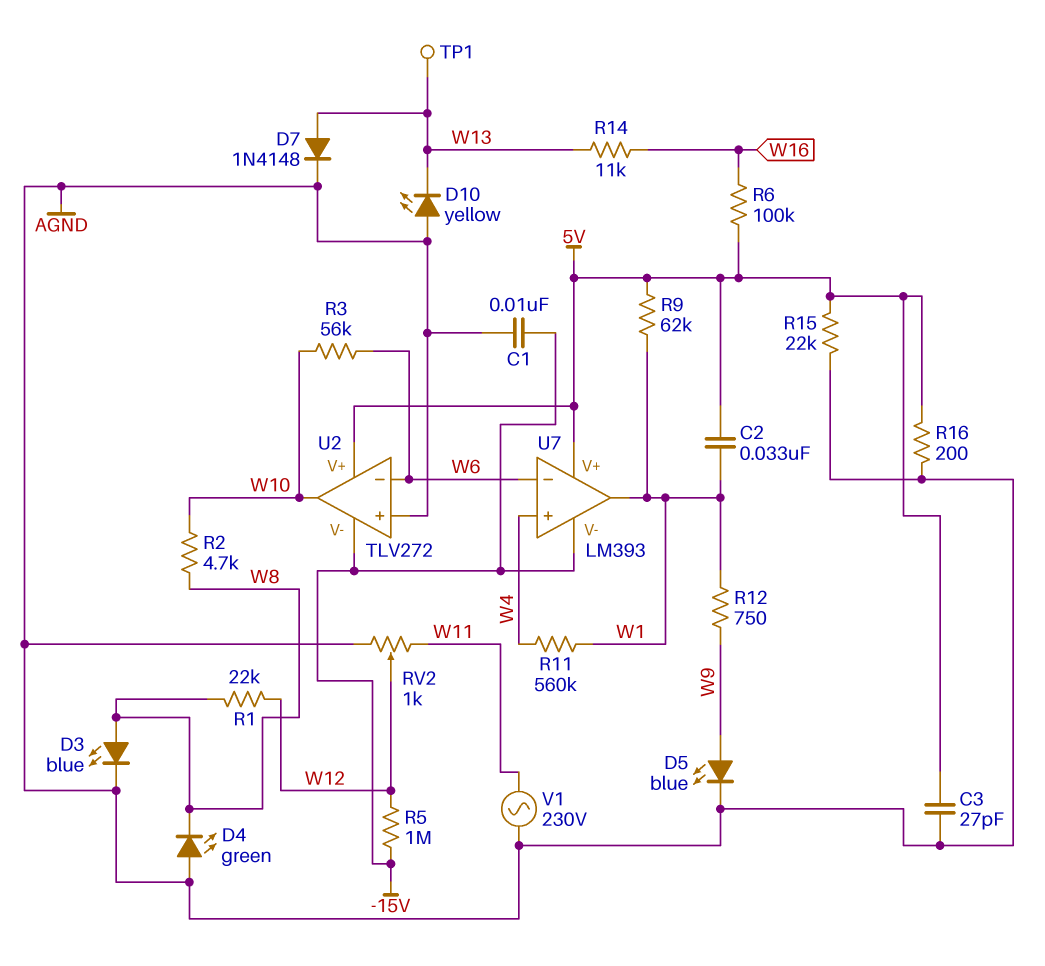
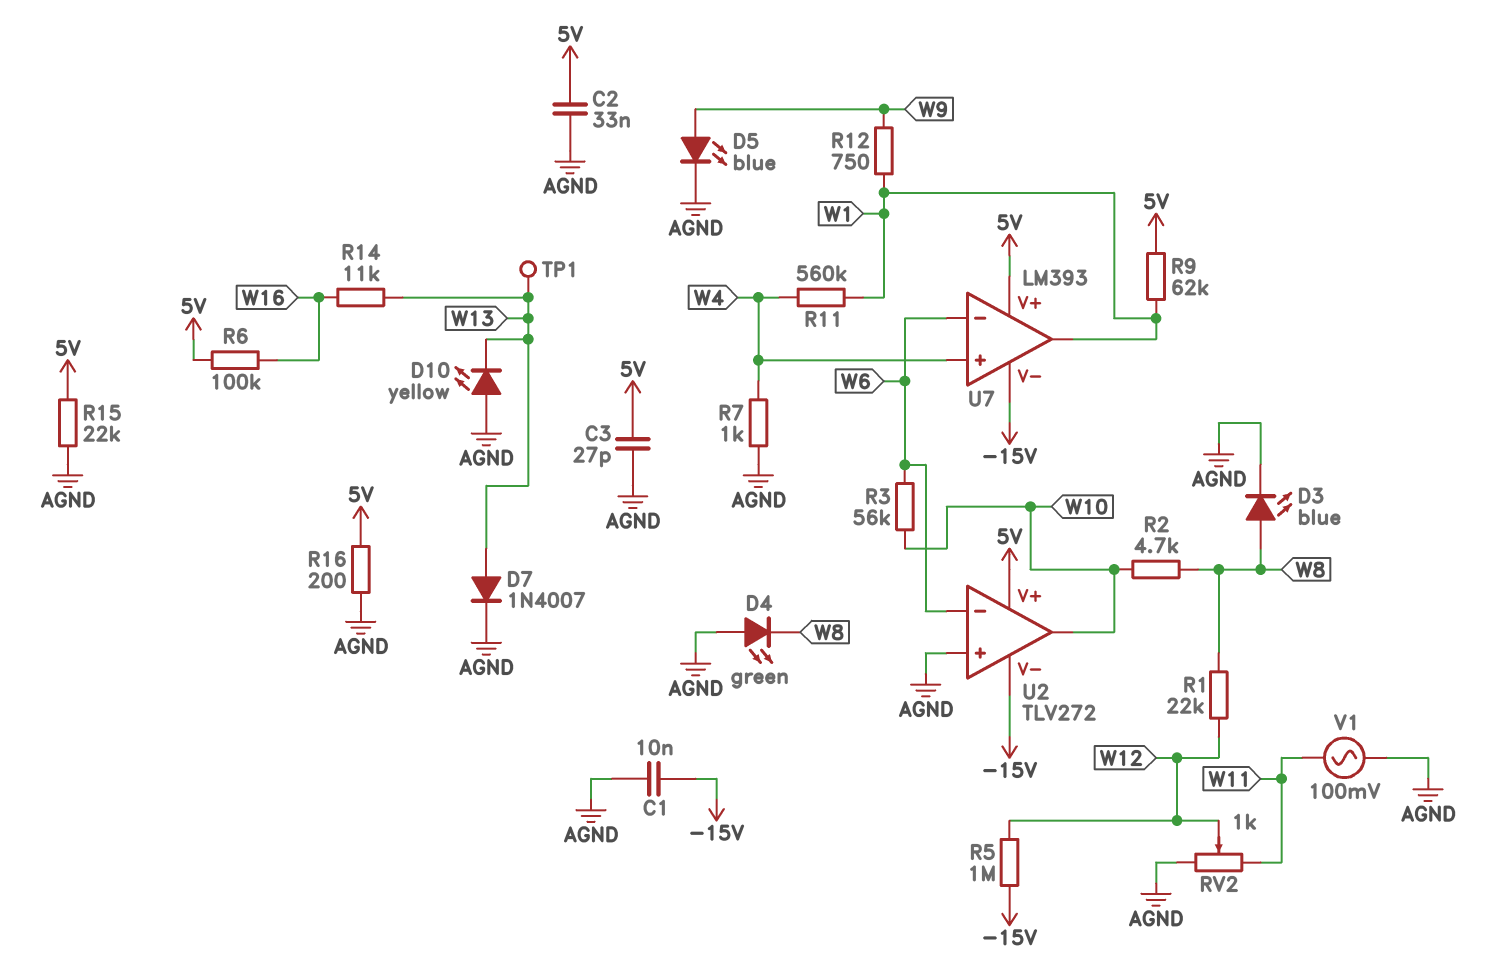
C2: 33nF (5V, W1) -> 33nF (5V, AGND)
D7: diode 1N4148 (A W13, K AGND) -> diode 1N4007 (A W13, K AGND)
R7: none -> 1k (AGND, W4)
V1: AC 230V (AGND, W11) -> AC 100mV (AGND, W11)

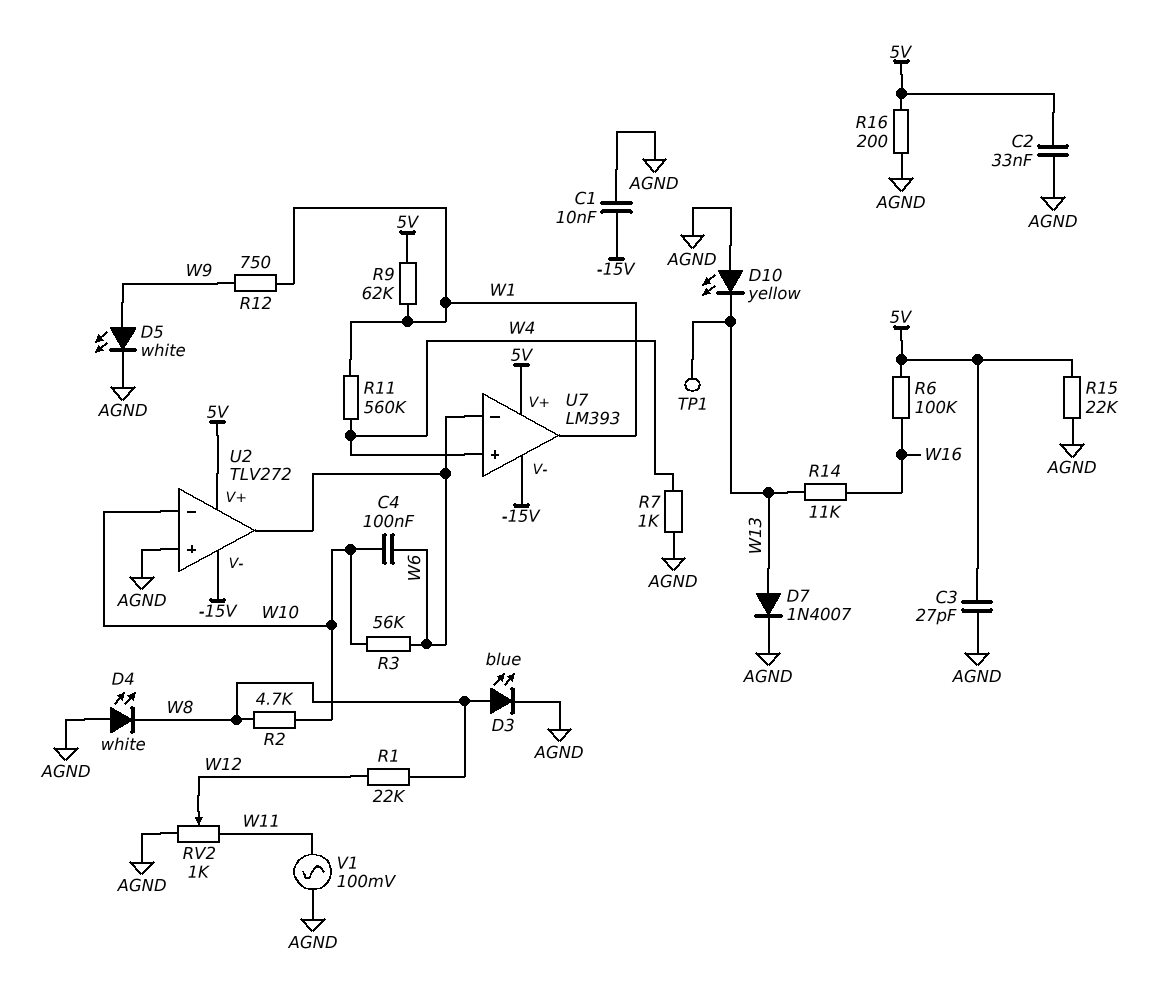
C4: none -> 100nF (W6, W10)
D4: LED green (A AGND, K W8) -> LED white (A AGND, K W8)
D5: LED blue (A W9, K AGND) -> LED white (A W9, K AGND)
R5: 1M (-15V, W12) -> none
U2 pin in-: W6 -> W10
U2 pin out: W10 -> W6

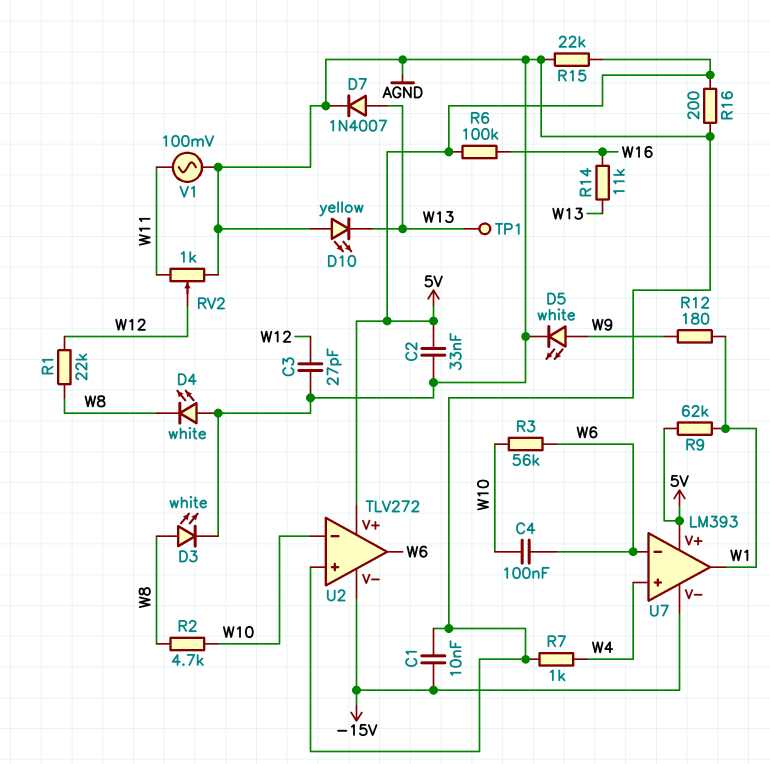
C3: 27pF (5V, AGND) -> 27pF (AGND, W12)
D3: LED blue (A W8, K AGND) -> LED white (A W8, K AGND)
R11: 560k (W1, W4) -> none
R12: 750 (W1, W9) -> 180 (W1, W9)

